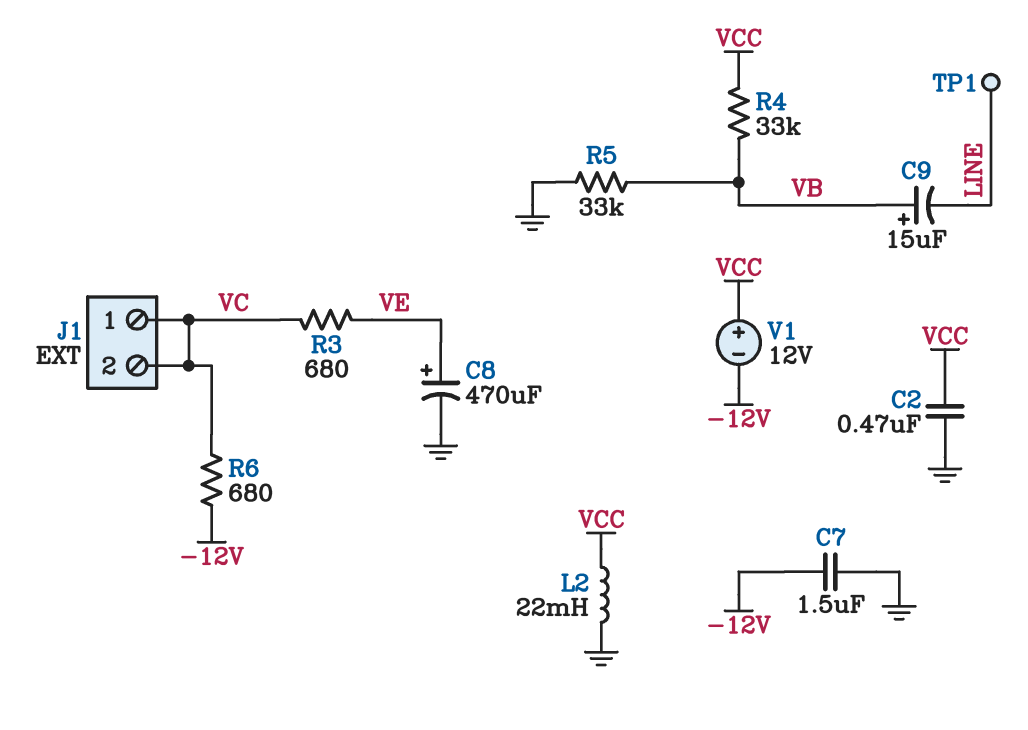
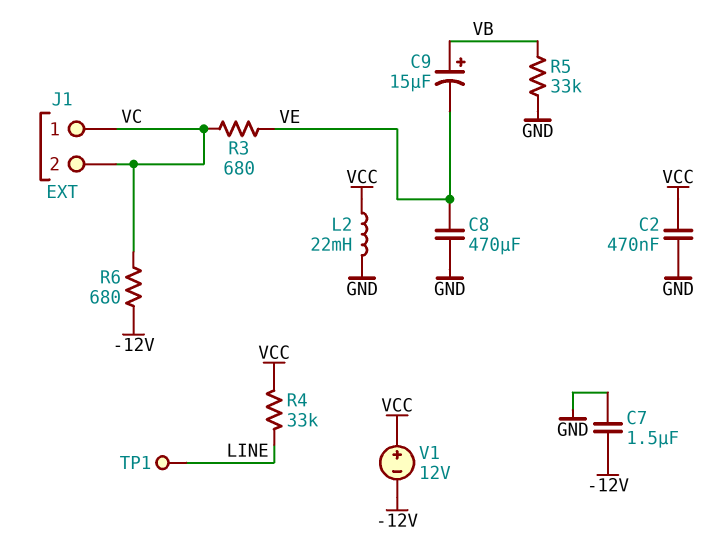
C8: 470uF (plus VE, minus GND) -> 470uF (GND, VE)
C9: 15uF (plus VB, minus LINE) -> 15uF (plus VB, minus VE)
R4: 33k (VB, VCC) -> 33k (LINE, VCC)

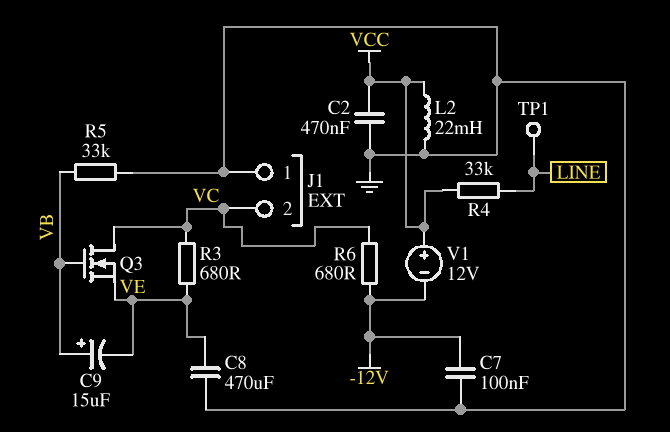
C7: 1.5uF (-12V, GND) -> 100nF (-12V, GND)
J1 pin 1: VC -> GND
Q3: none -> NMOS (G VB, D VC, S VE)

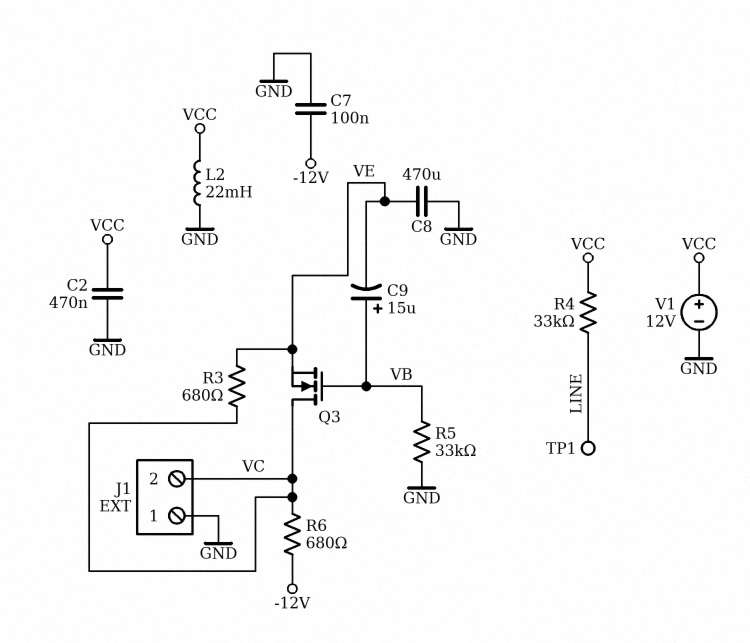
V1: 12V (plus VCC, minus -12V) -> 12V (plus VCC, minus GND)

